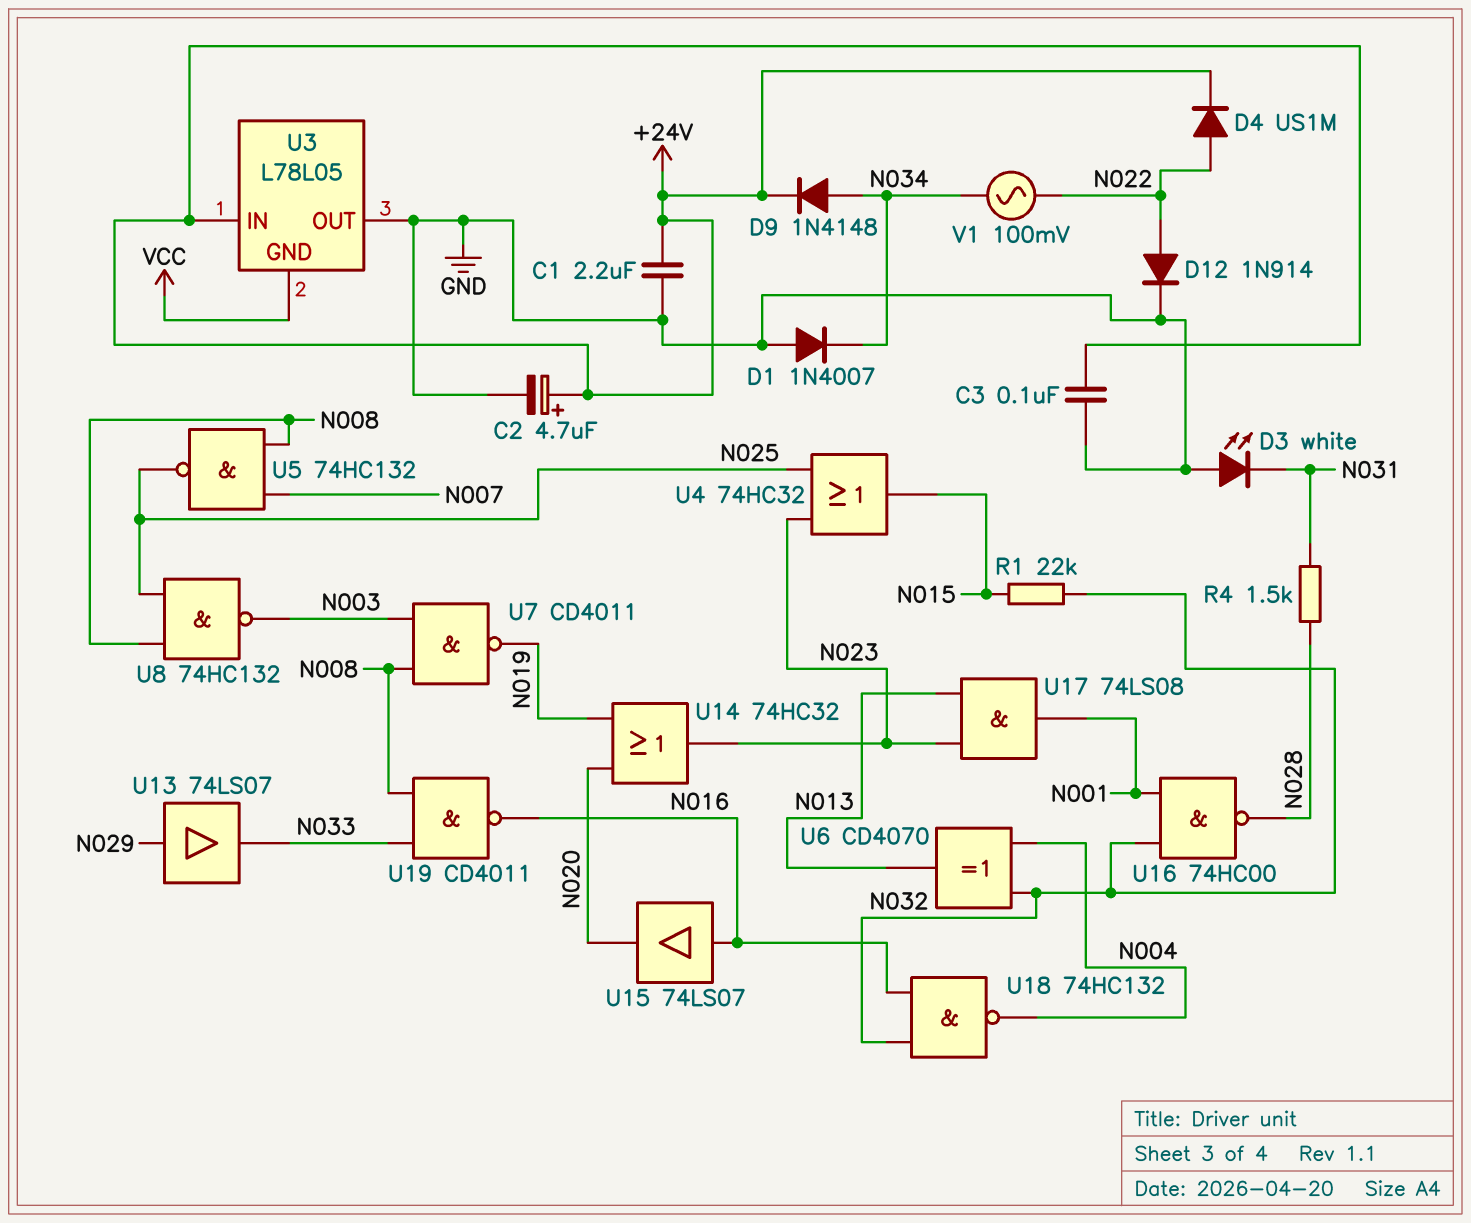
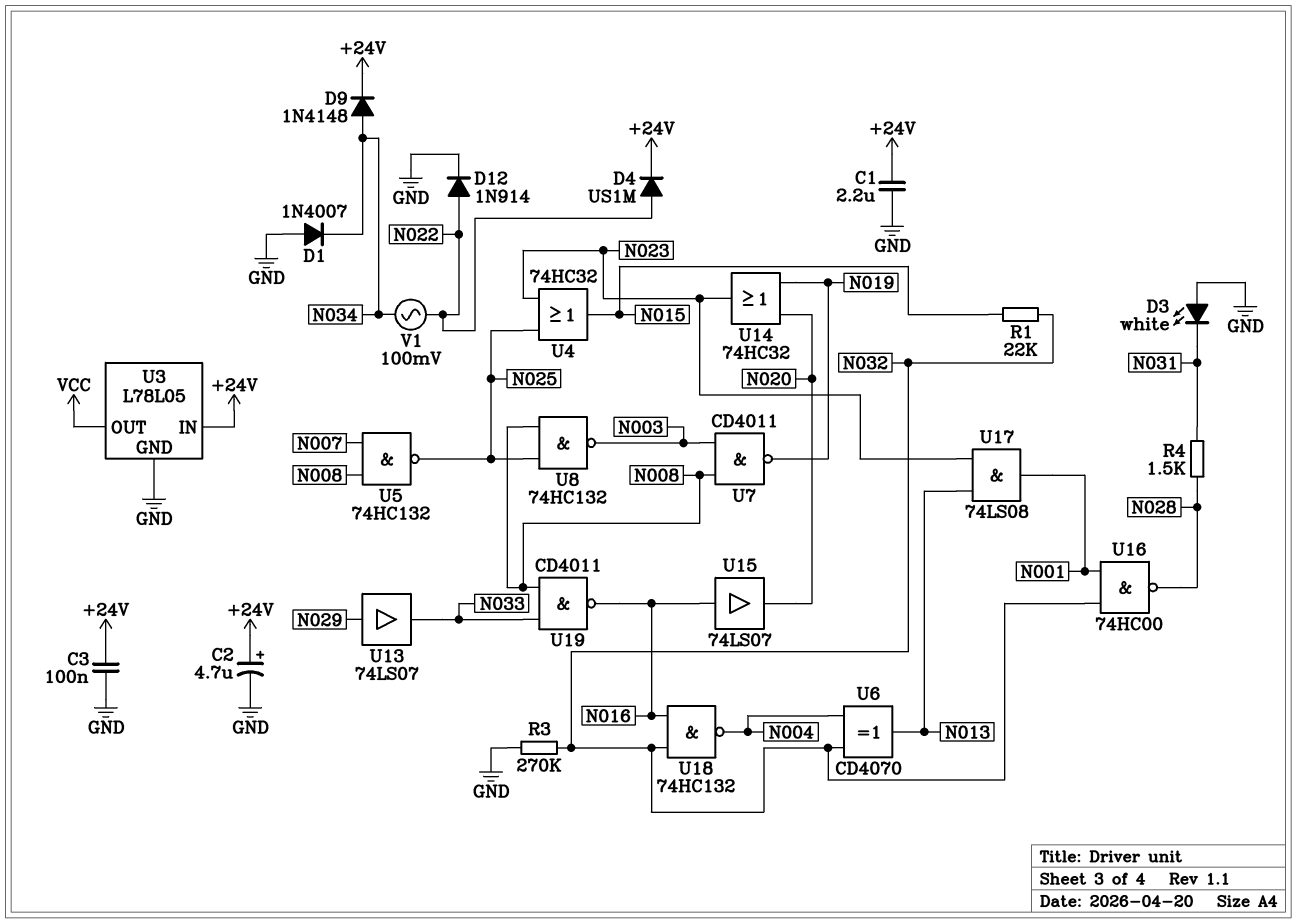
R3: none -> 270k (GND, N032)
U3 pin GND: VCC -> GND
U3 pin OUT: GND -> VCC

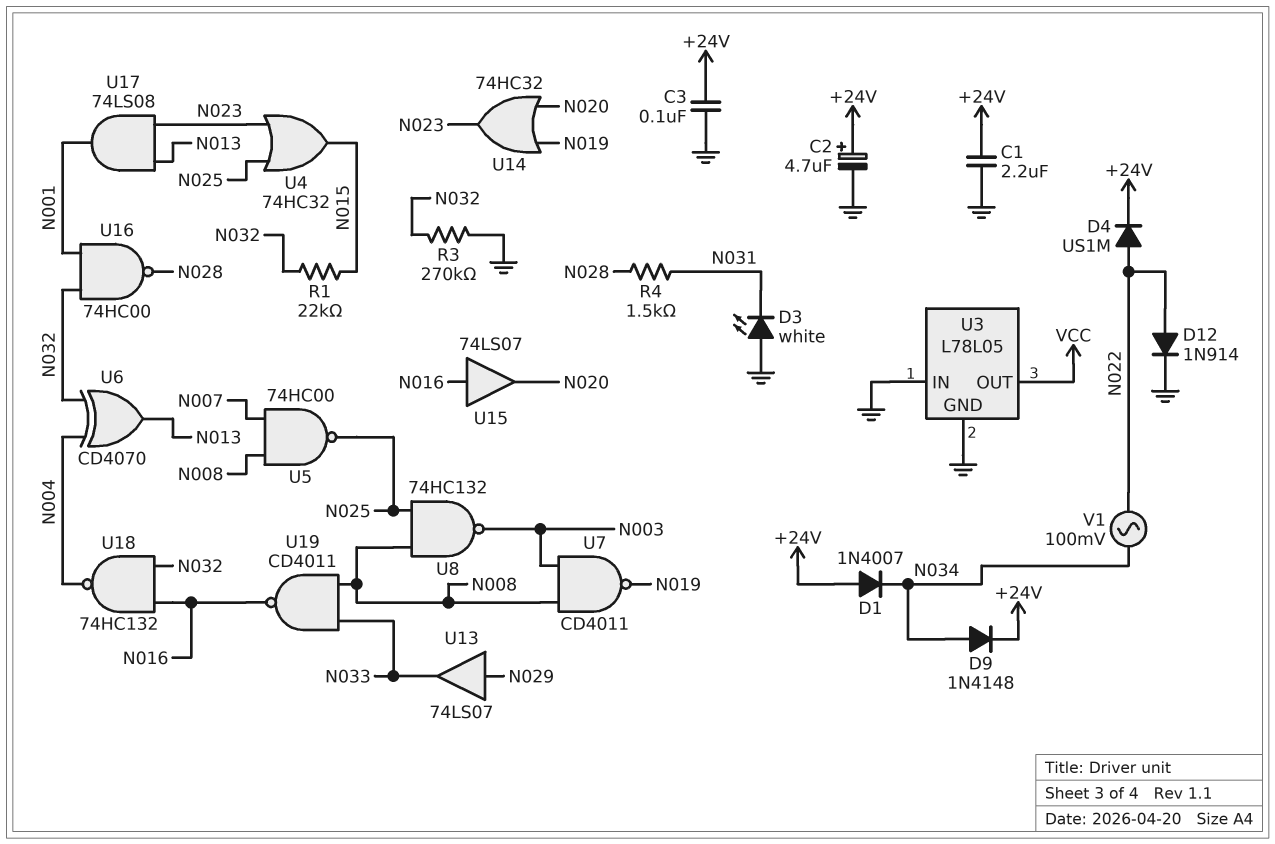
D1: diode 1N4007 (A GND, K N034) -> diode 1N4007 (A +24V, K N034)
U3 pin IN: +24V -> GND
U5: NAND 74HC132 (in N007, in N008, out N025) -> NAND 74HC00 (in N007, in N008, out N025)

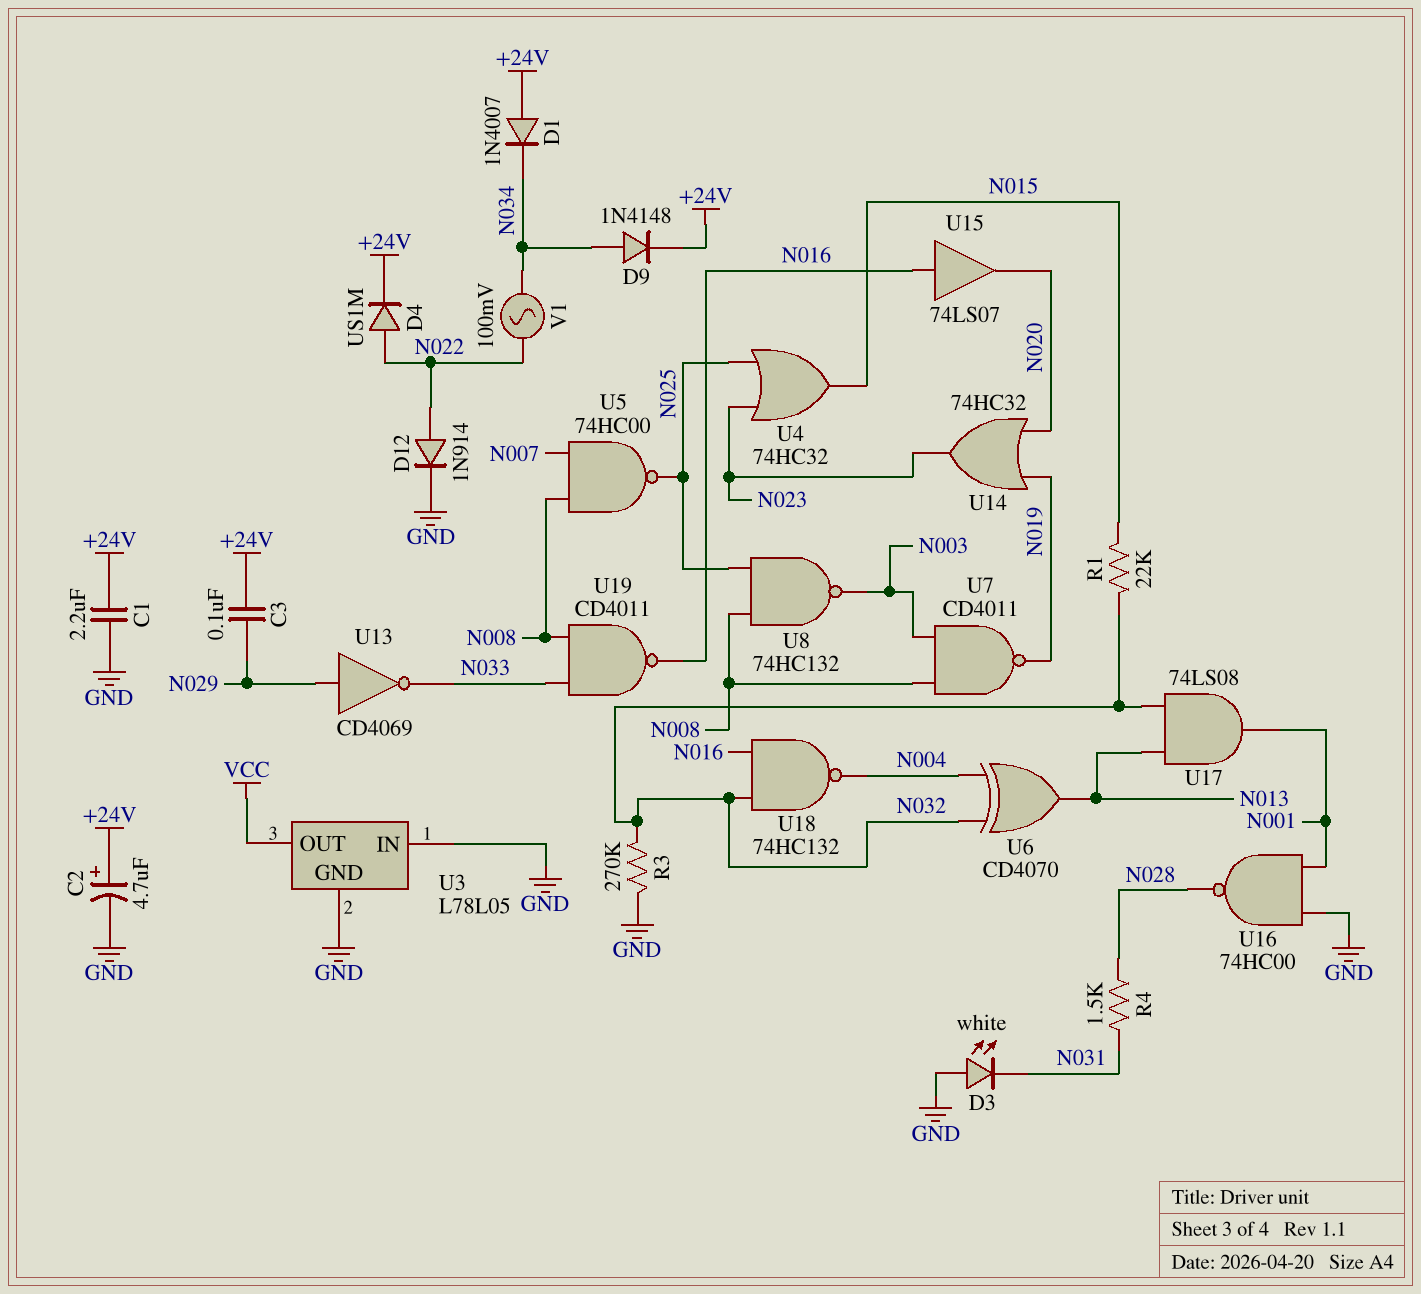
C3: 100nF (+24V, GND) -> 100nF (+24V, N029)
U13: buffer 74LS07 (in N029, out N033) -> NOT CD4069 (in N029, out N033)
U16: NAND 74HC00 (in N001, in N032, out N028) -> NAND 74HC00 (in GND, in N001, out N028)
U17: AND 74LS08 (in N013, in N023, out N001) -> AND 74LS08 (in N013, in N032, out N001)

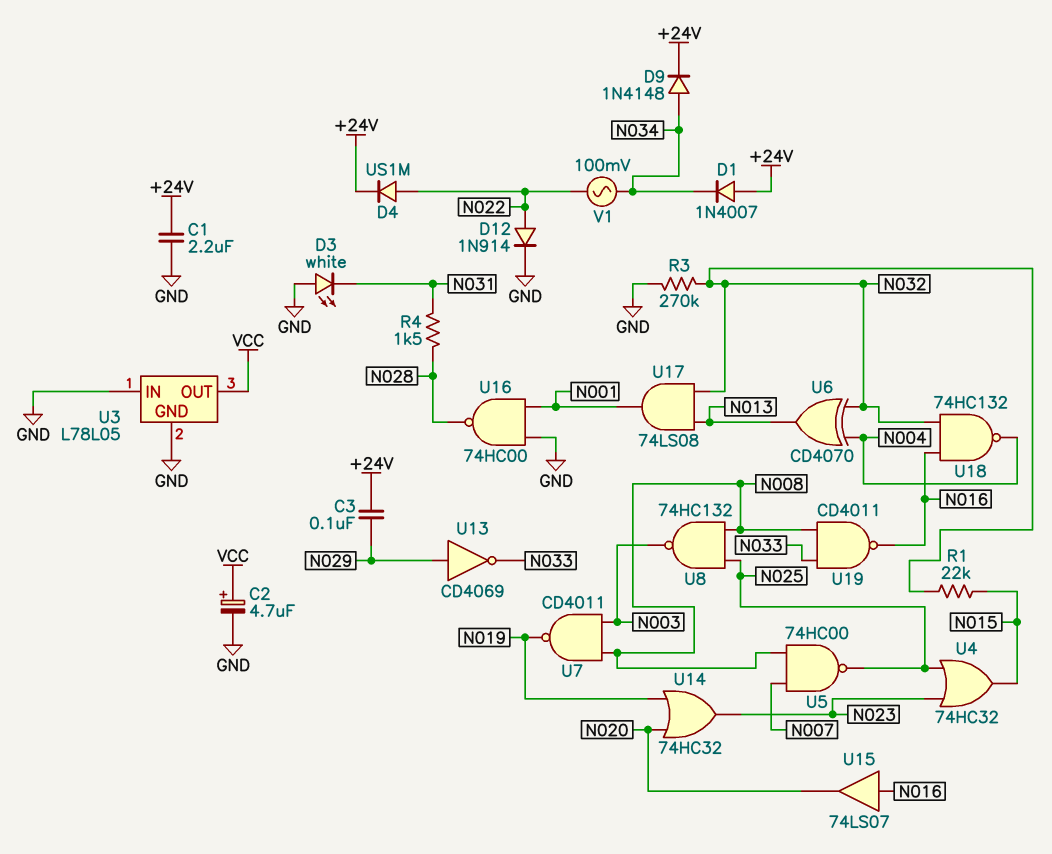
C2: 4.7uF (plus +24V, minus GND) -> 4.7uF (plus VCC, minus GND)

